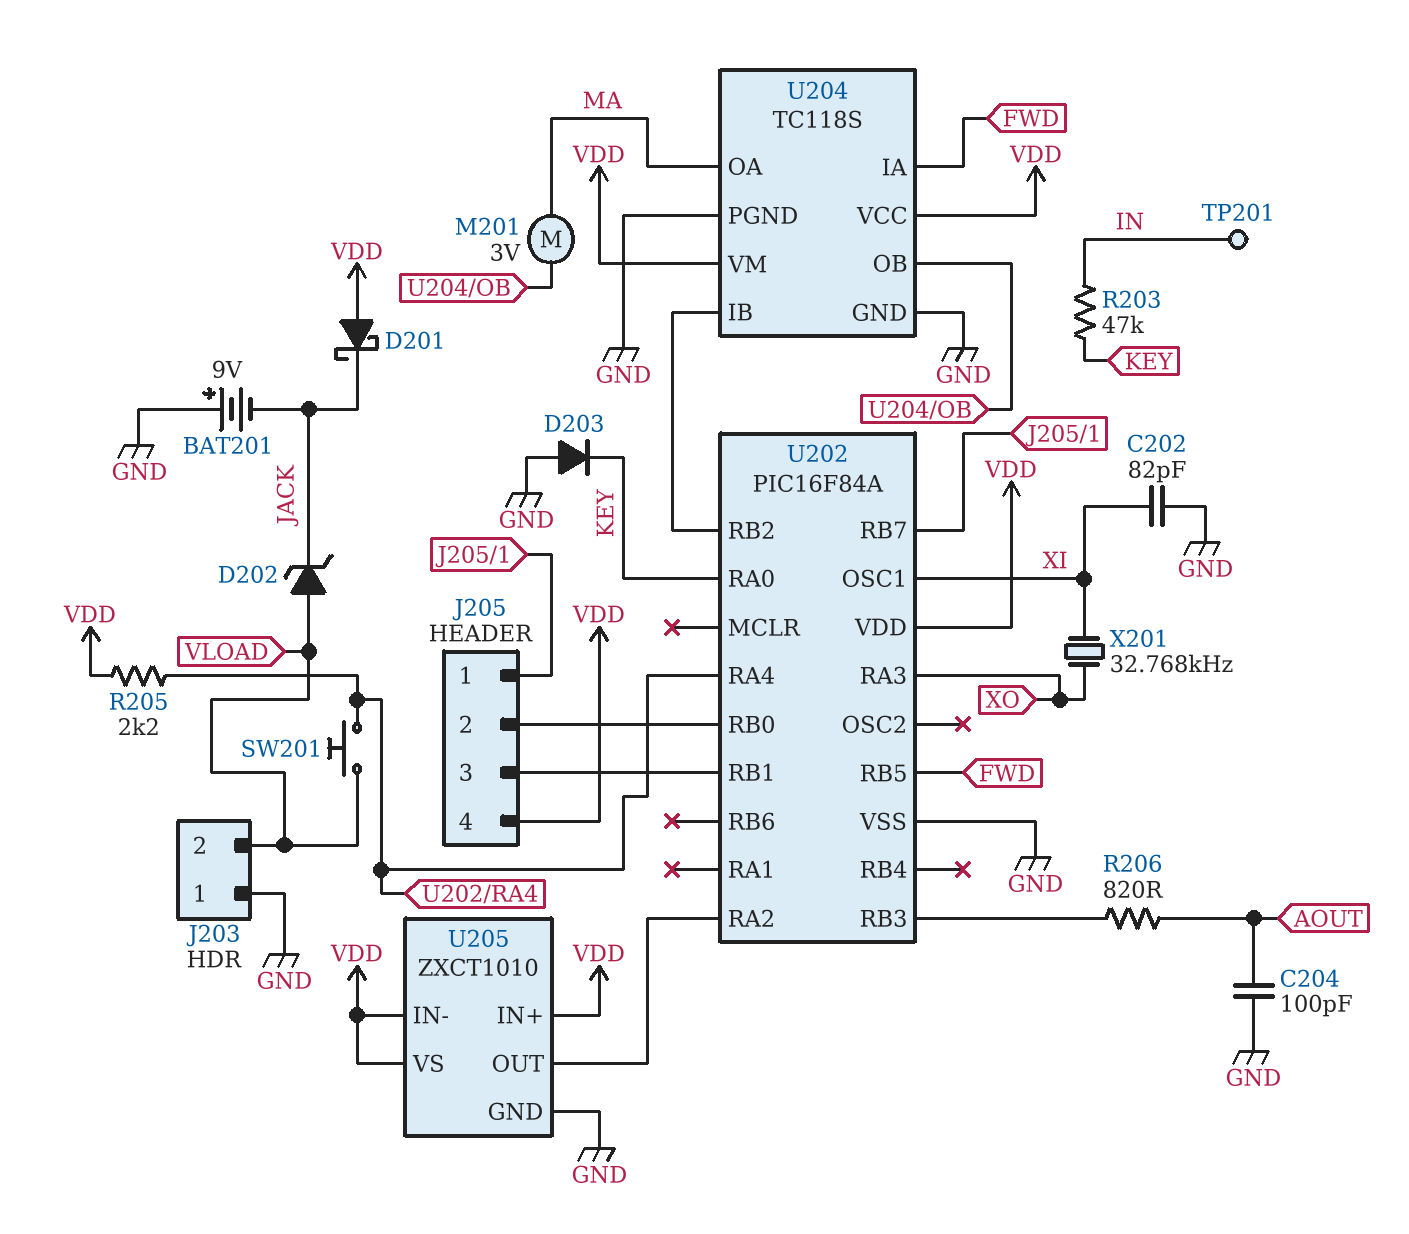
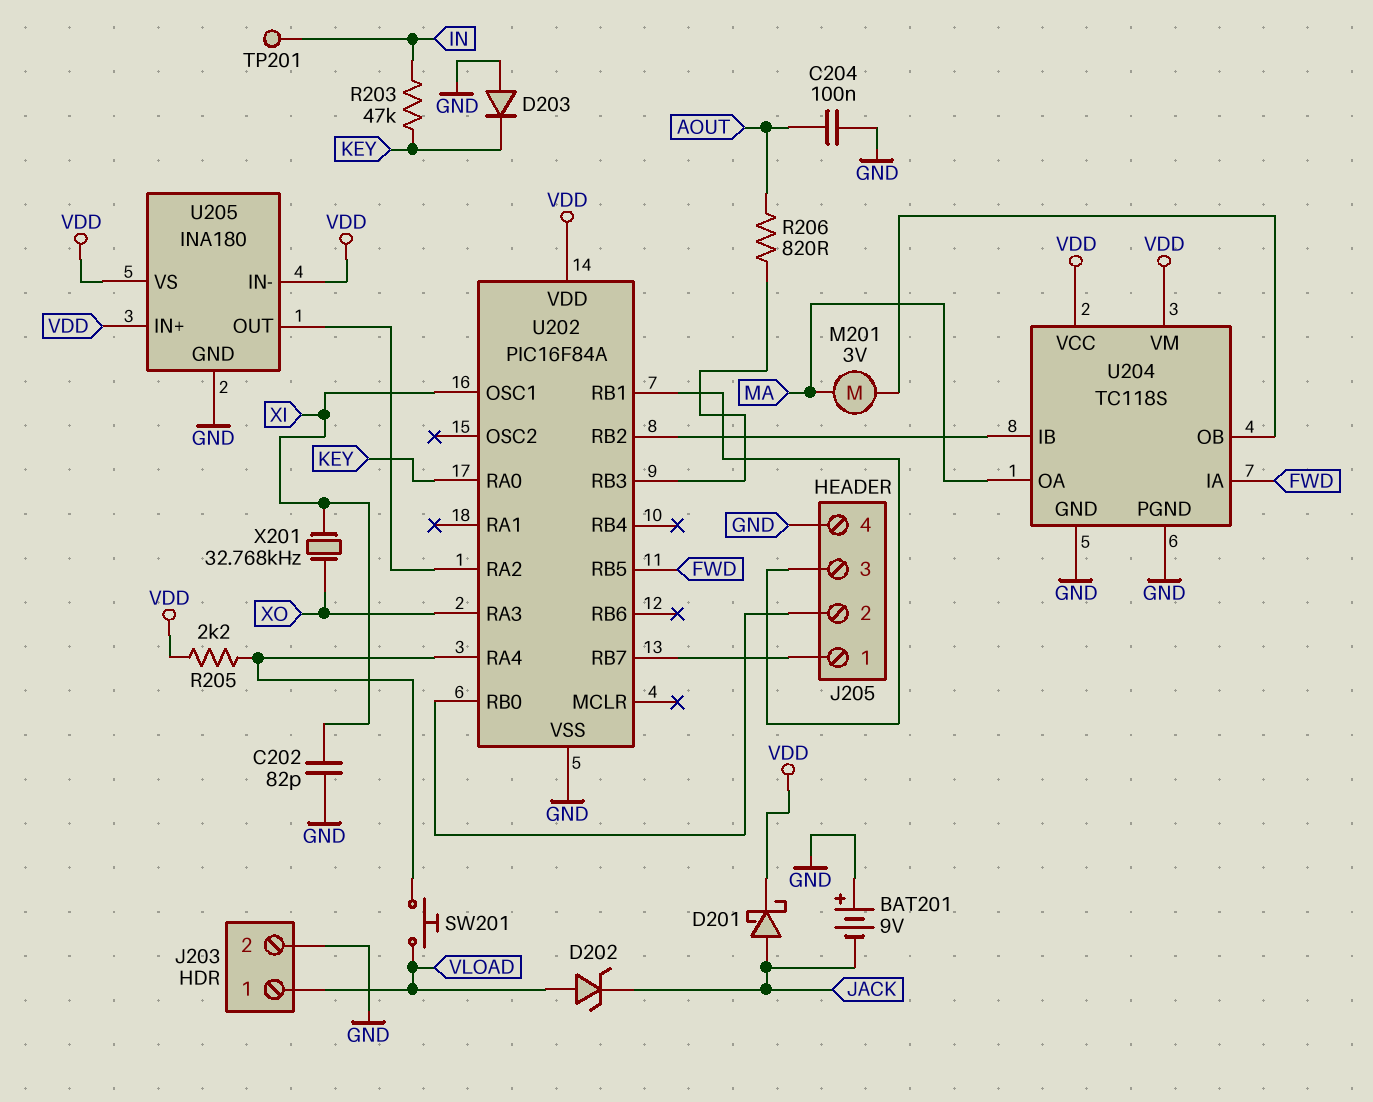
C204: 100pF (AOUT, GND) -> 100nF (AOUT, GND)
D201: schottky (A VDD, K JACK) -> schottky (A JACK, K VDD)
J203 pin 1: GND -> VLOAD
J203 pin 2: VLOAD -> GND
J205 pin 4: VDD -> GND
U205: ZXCT1010 -> INA180

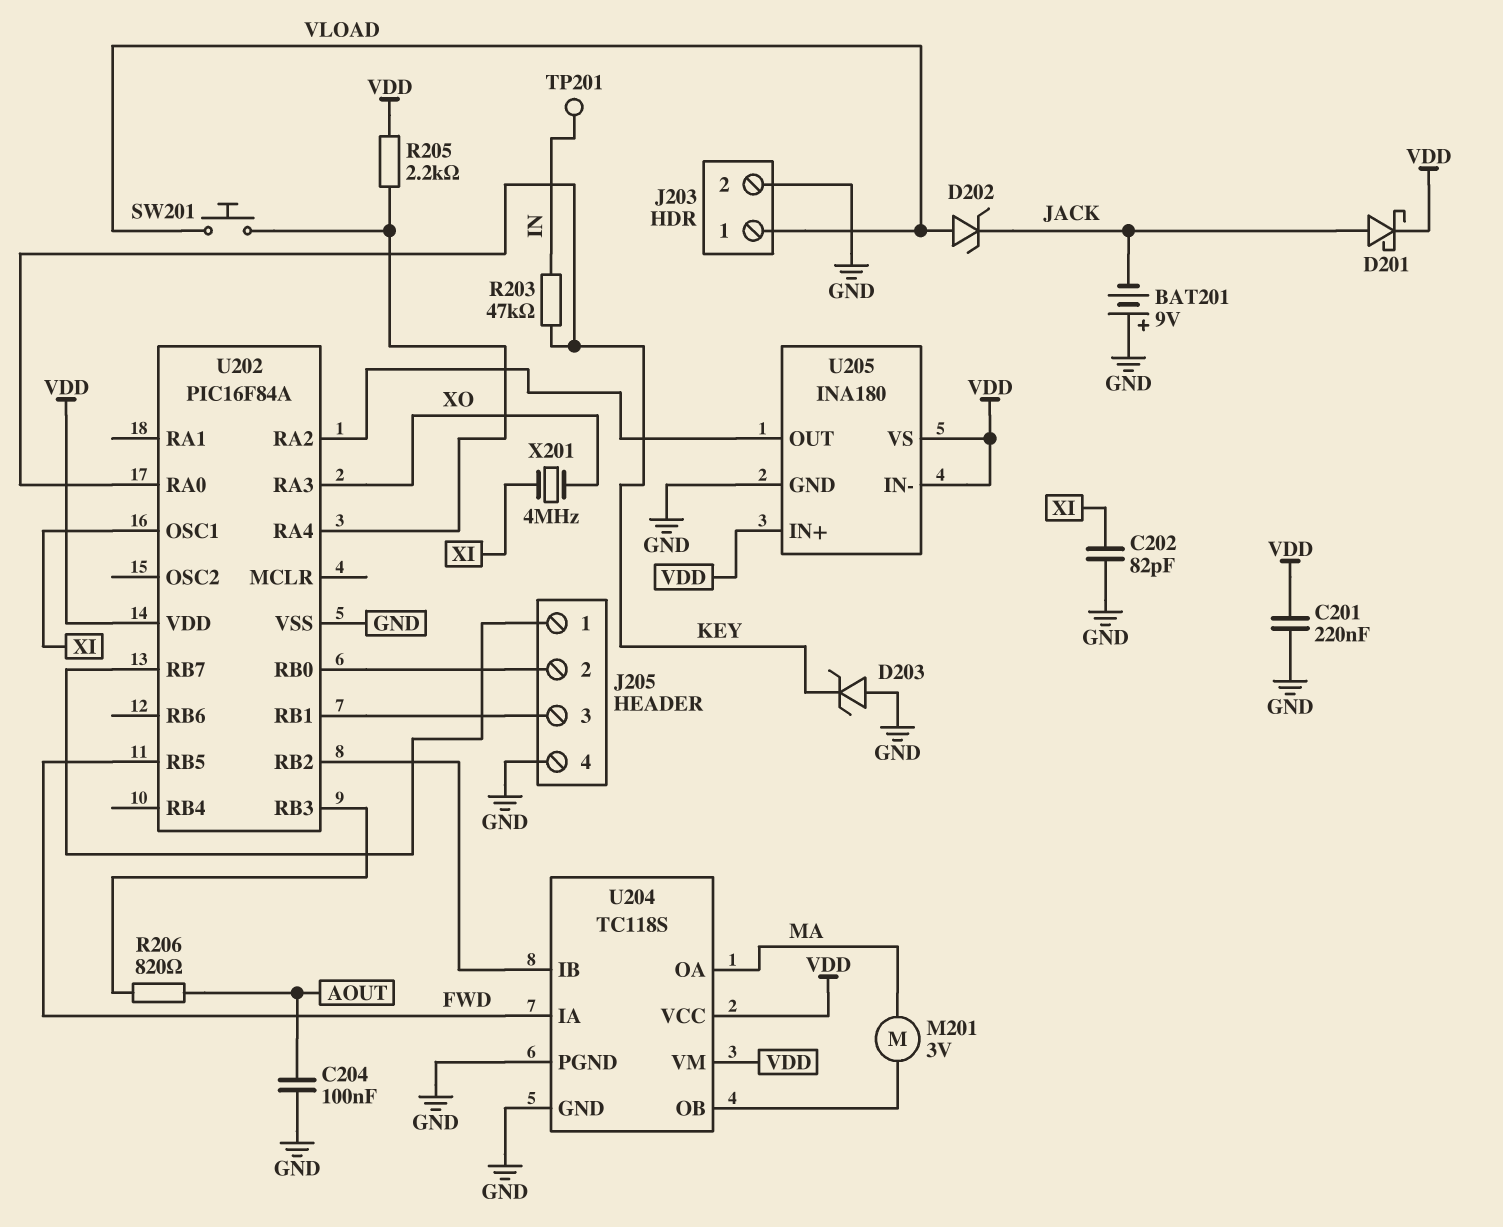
C201: none -> 220nF (GND, VDD)
D203: diode (A GND, K KEY) -> zener (A GND, K KEY)
X201: 32.768kHz (XI, XO) -> 4MHz (XI, XO)

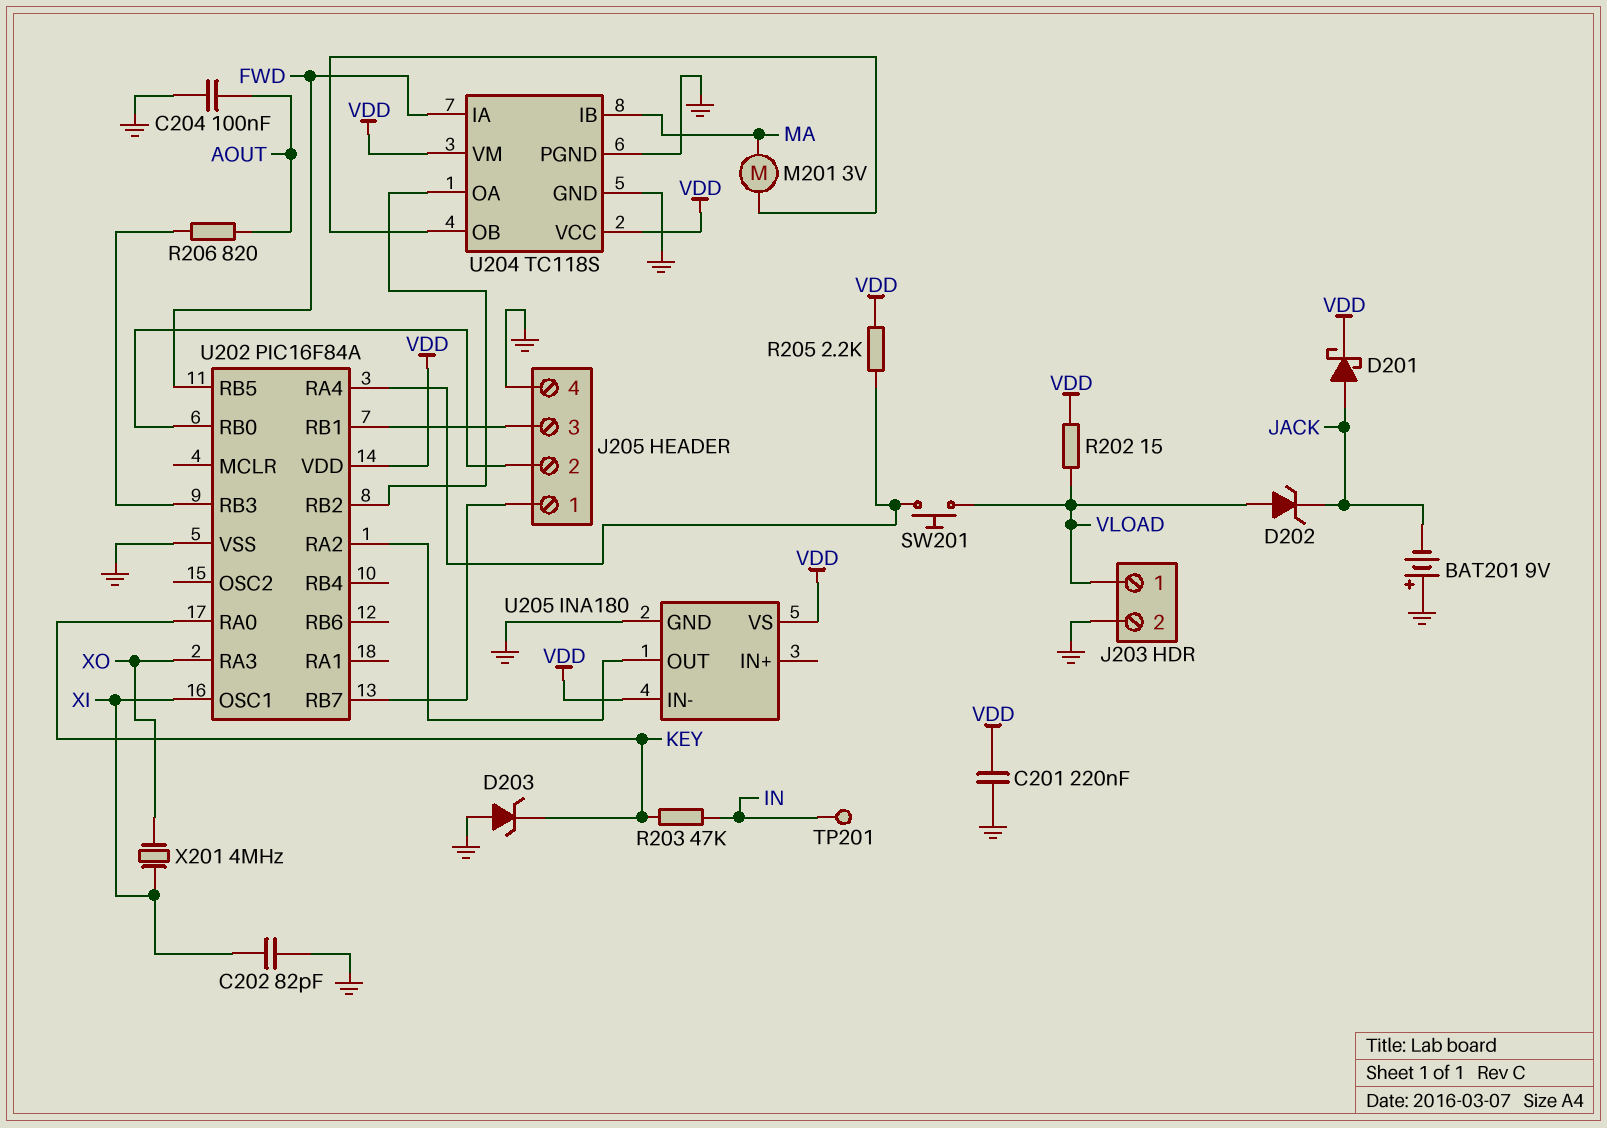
R202: none -> 15 (VDD, VLOAD)
U204 pin IB: U202/RB2 -> MA
U204 pin OA: MA -> U202/RB2
U205 pin IN+: VDD -> none

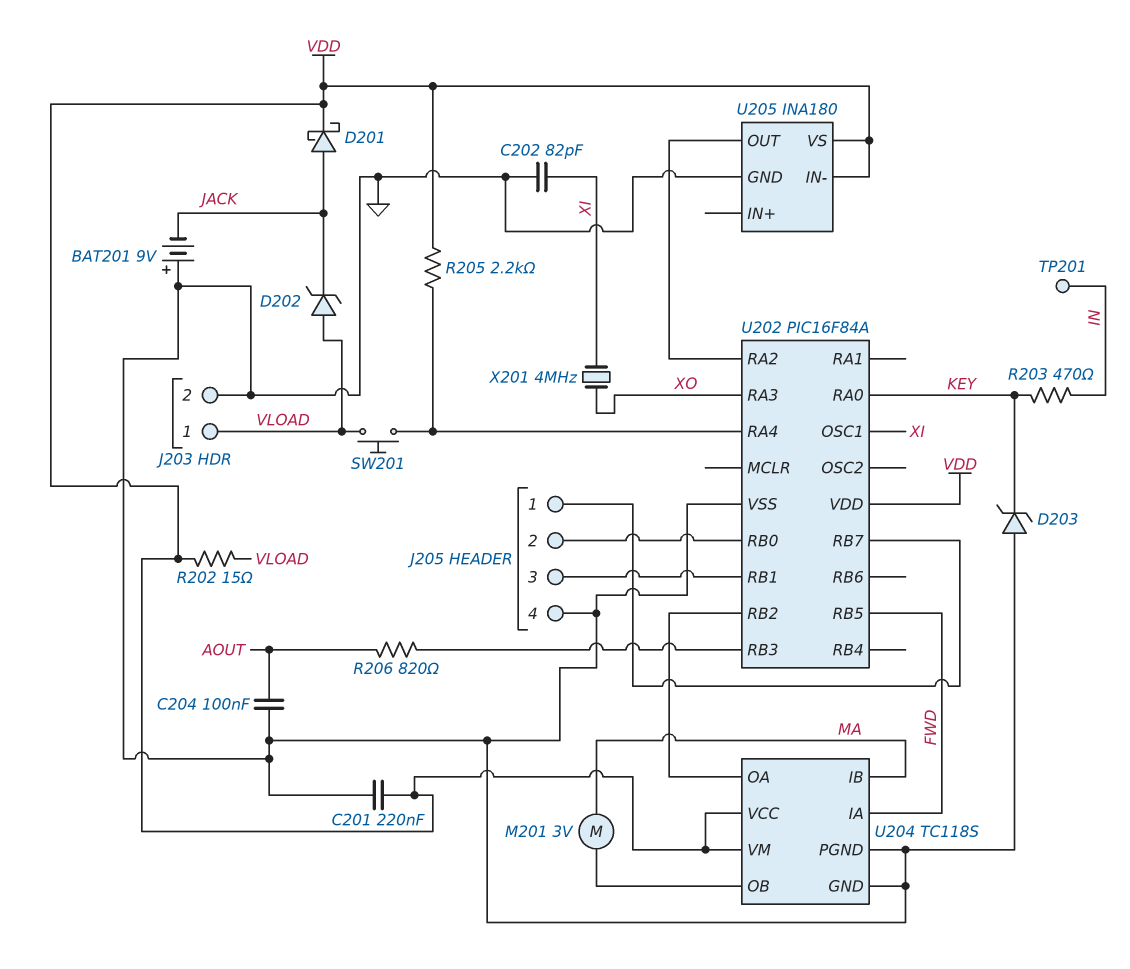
R203: 47k (IN, KEY) -> 470 (IN, KEY)

